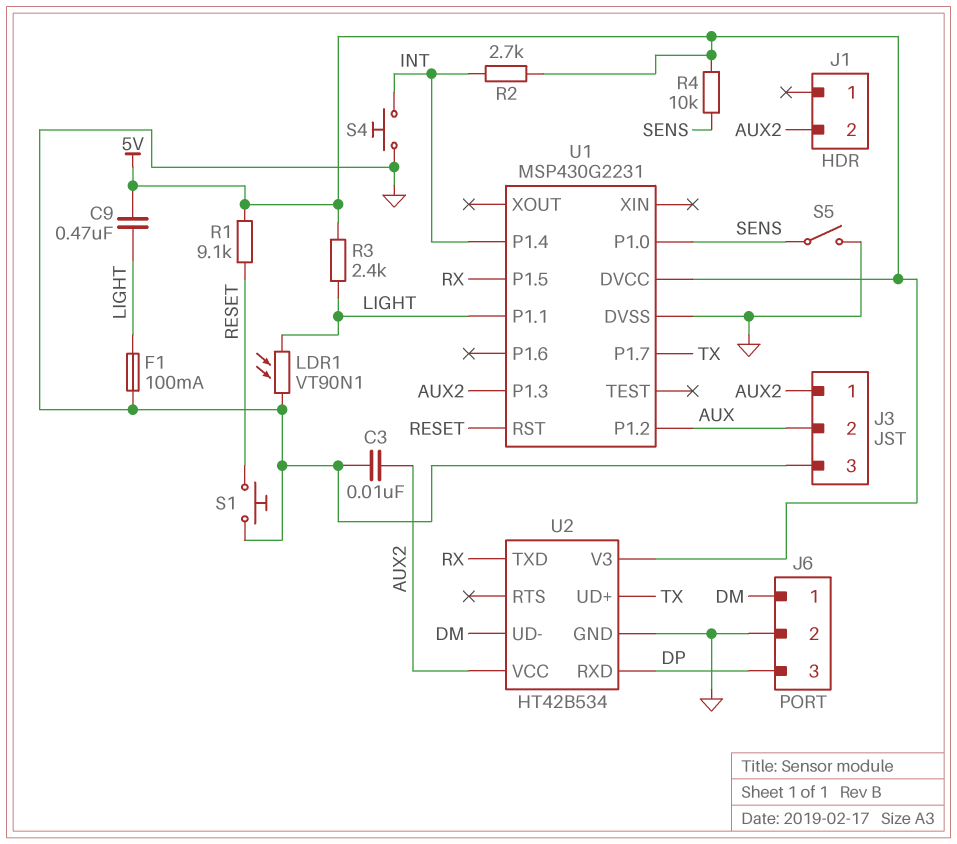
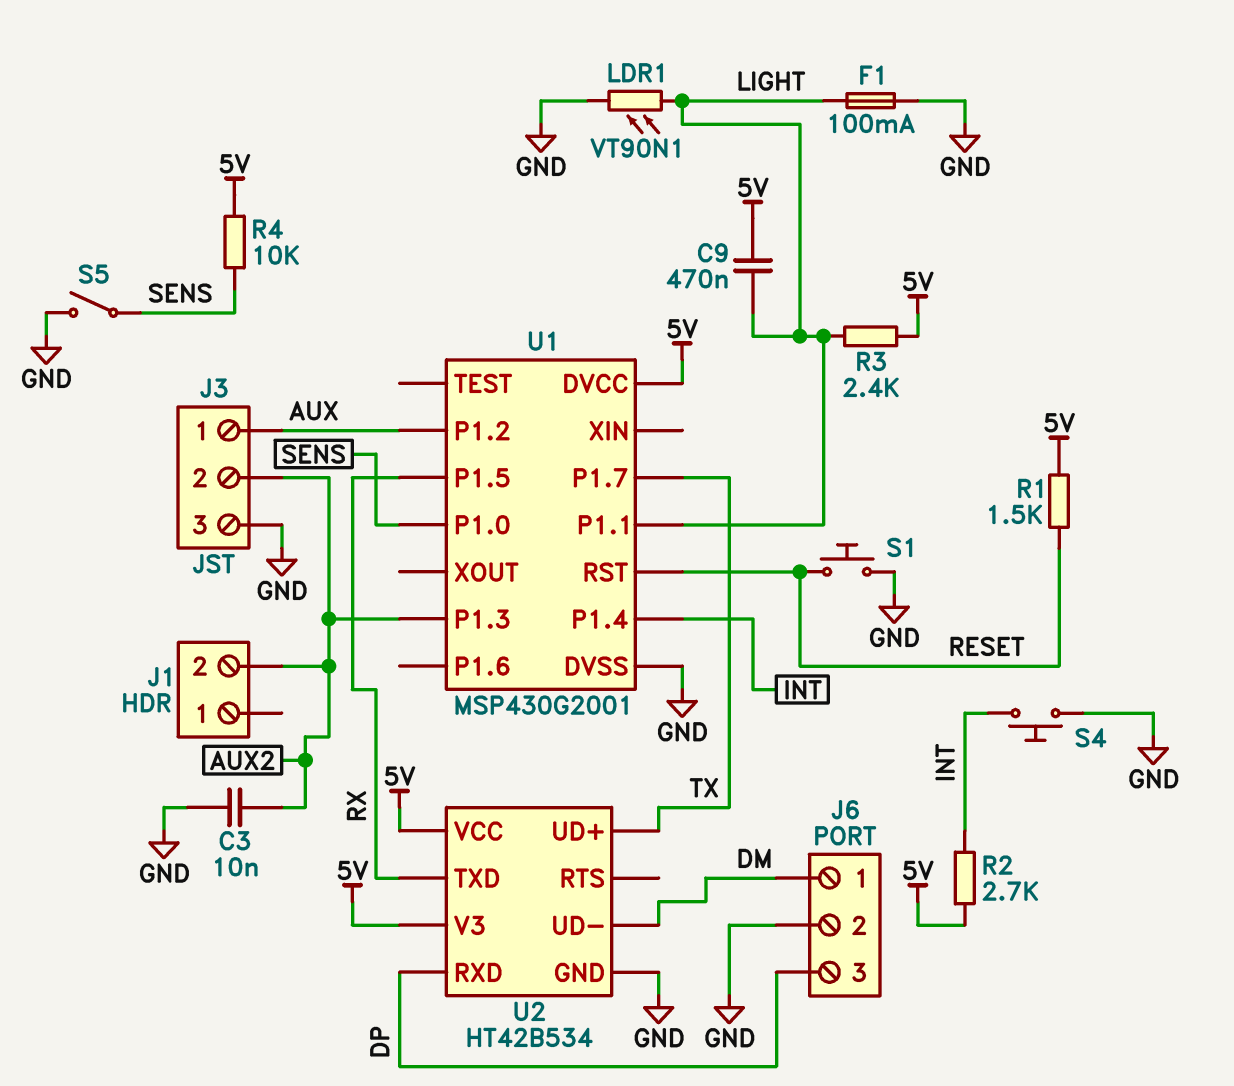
J3 pin 1: AUX2 -> AUX
J3 pin 2: AUX -> AUX2
R1: 9.1k (5V, RESET) -> 1.5k (5V, RESET)
U1: MSP430G2231 -> MSP430G2001
U2 pin VCC: AUX2 -> 5V

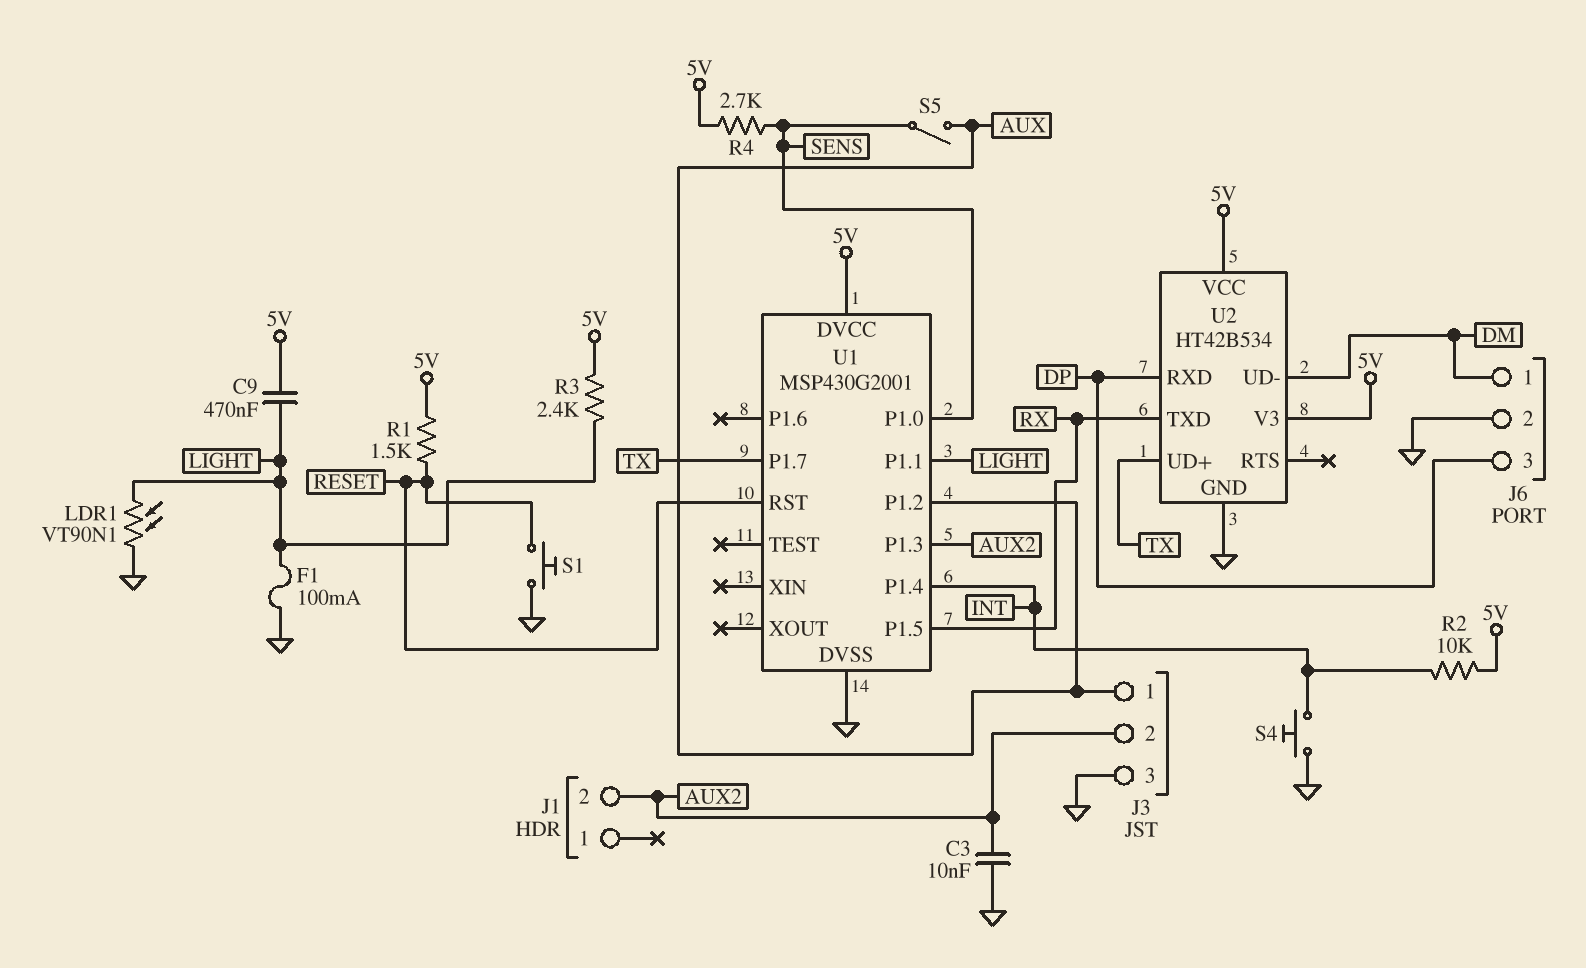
R2: 2.7k (5V, INT) -> 10k (5V, INT)
R4: 10k (5V, SENS) -> 2.7k (5V, SENS)
S5: switch (GND, SENS) -> switch (AUX, SENS)

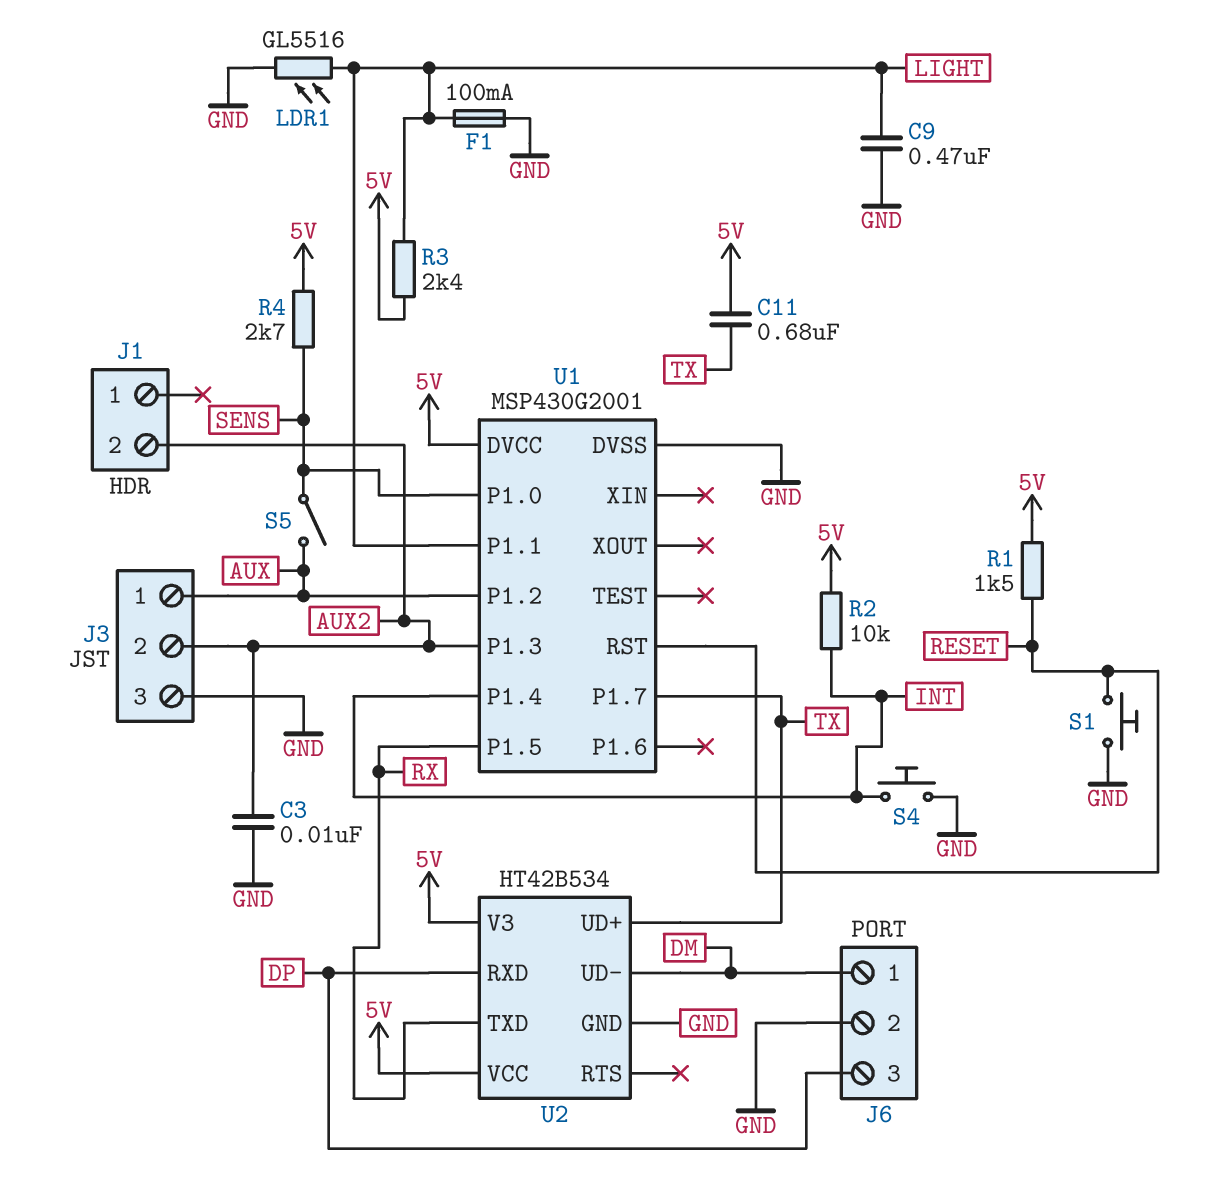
C9: 470nF (5V, LIGHT) -> 470nF (GND, LIGHT)
C11: none -> 680nF (5V, TX)
LDR1: VT90N1 (GND, LIGHT) -> GL5516 (GND, LIGHT)

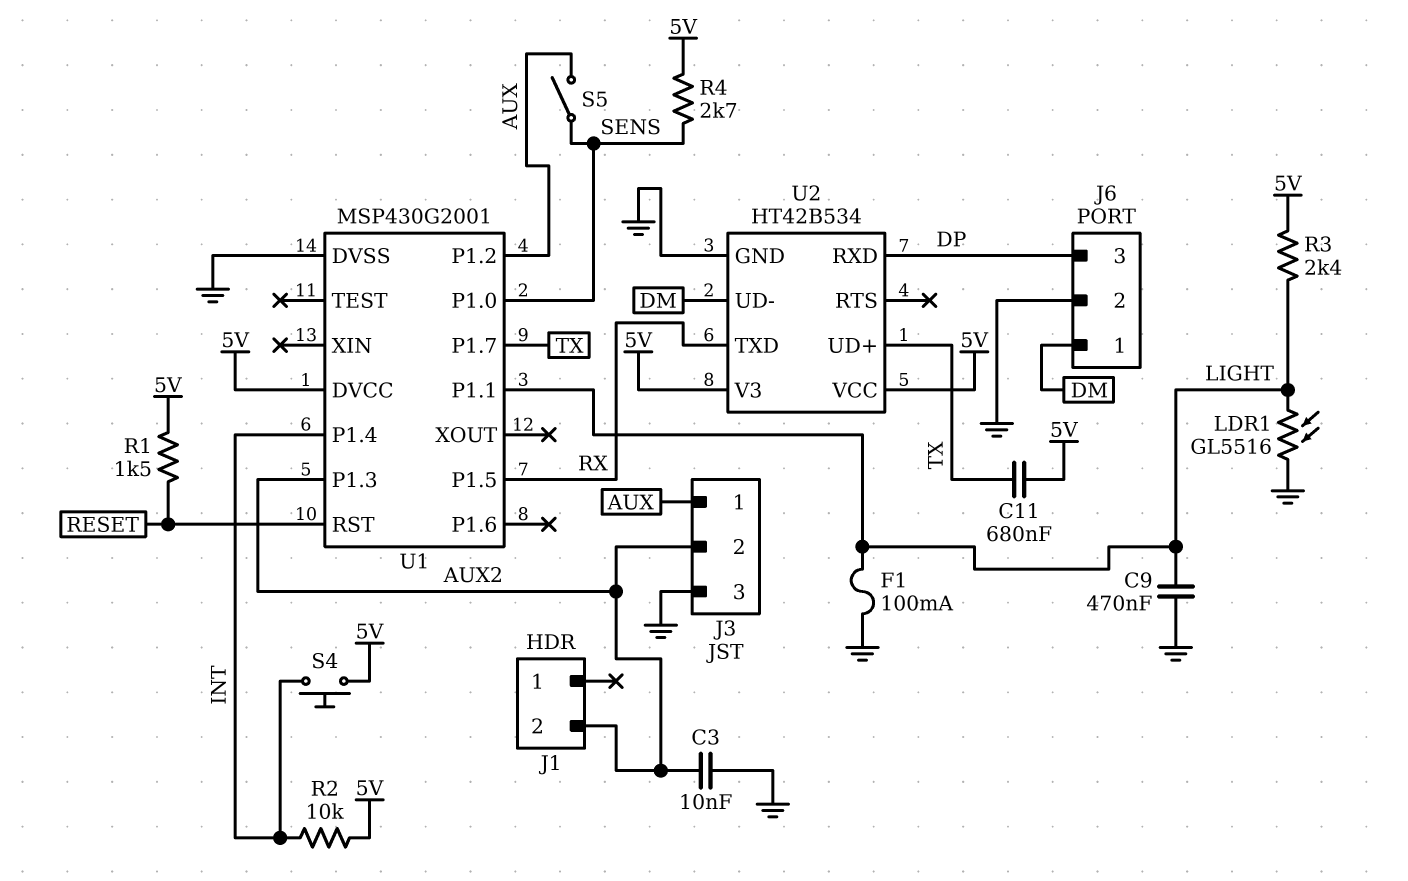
S1: button (GND, RESET) -> none
S4: button (GND, INT) -> button (5V, INT)

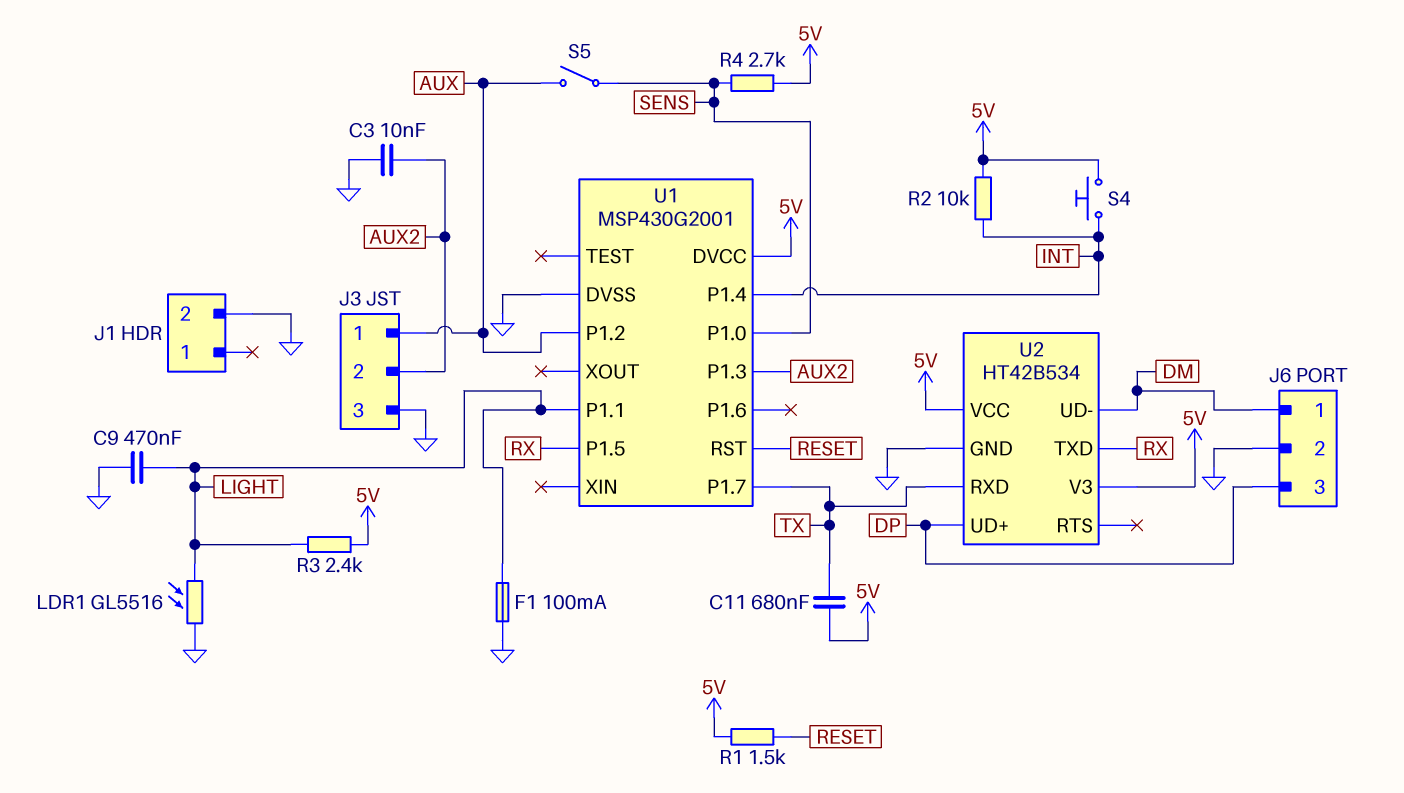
J1 pin 2: AUX2 -> GND
U2 pin RXD: DP -> TX
U2 pin UD+: TX -> DP

